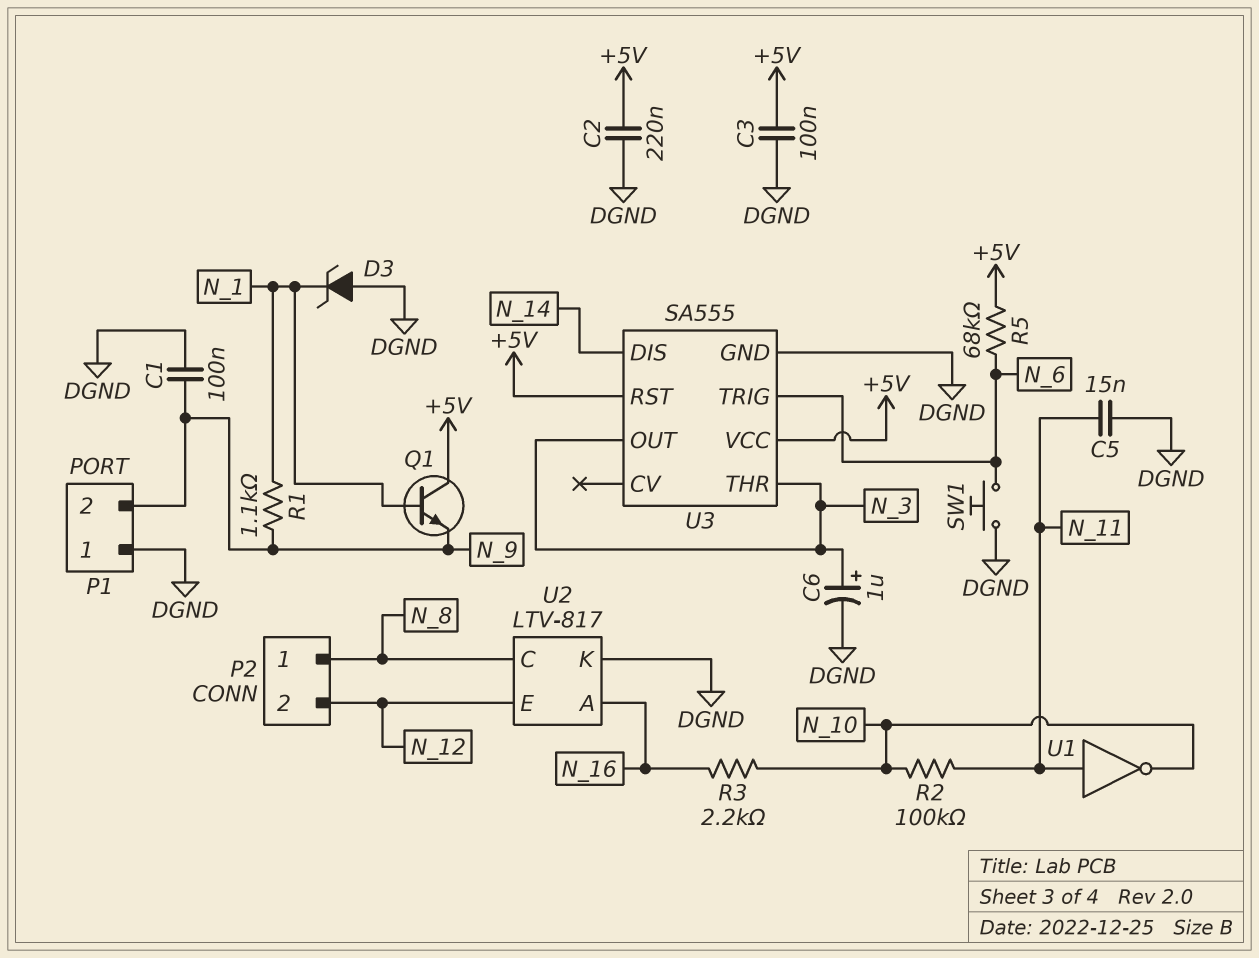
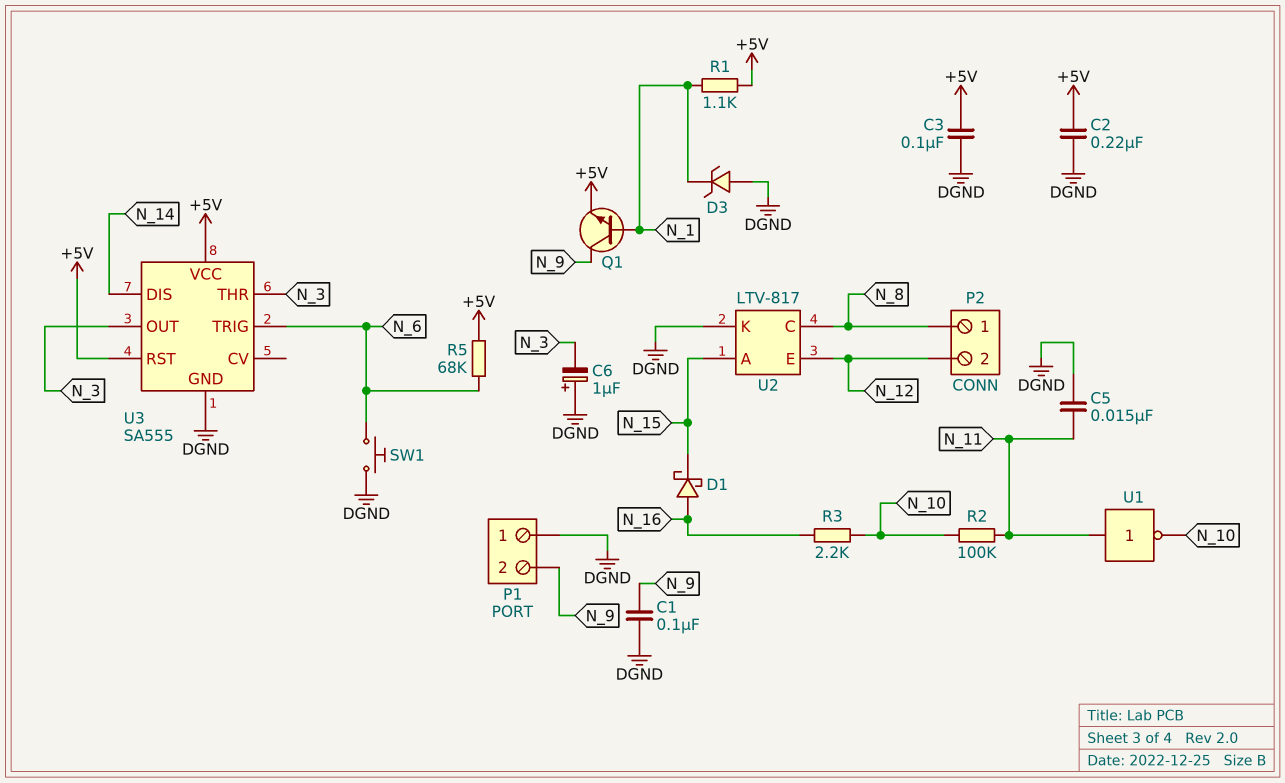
C6: 1uF (plus N_3, minus DGND) -> 1uF (plus DGND, minus N_3)
D1: none -> schottky (A N_16, K N_15)
Q1: NPN (B N_1, C +5V, E N_9) -> NPN (B N_1, C N_9, E +5V)
R1: 1.1k (N_1, N_9) -> 1.1k (+5V, N_1)
U2 pin A: N_16 -> N_15

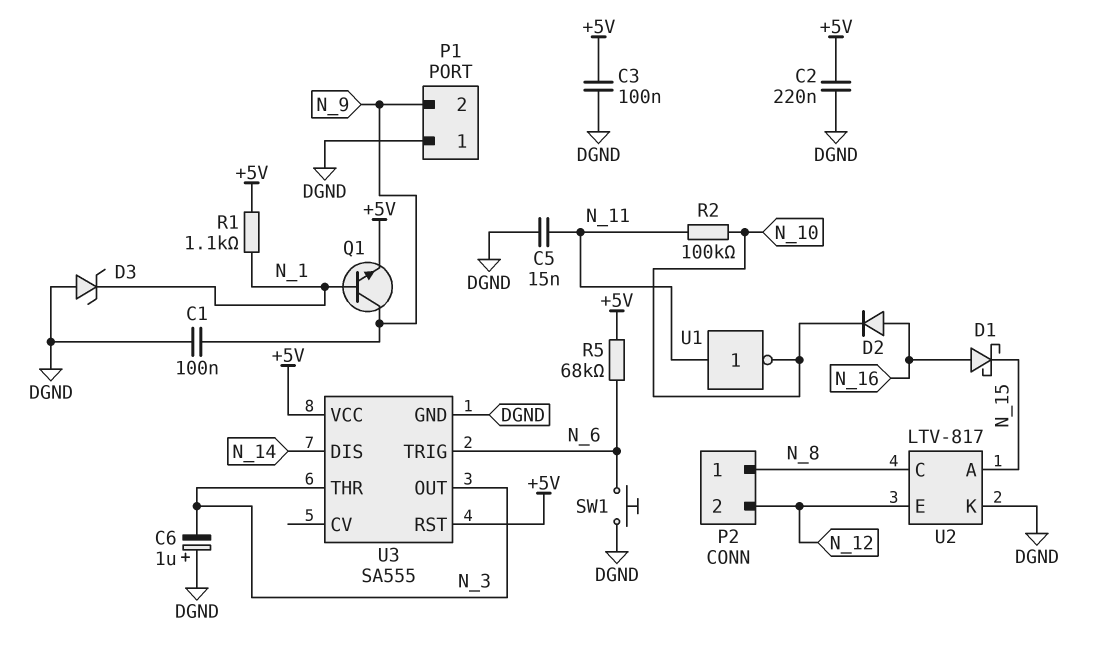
D2: none -> diode (A N_16, K N_10)
R3: 2.2k (N_10, N_16) -> none

